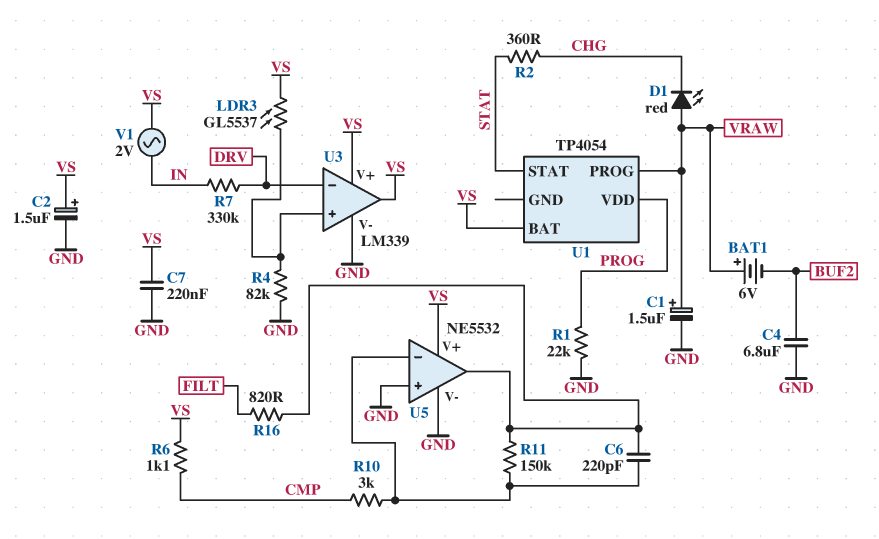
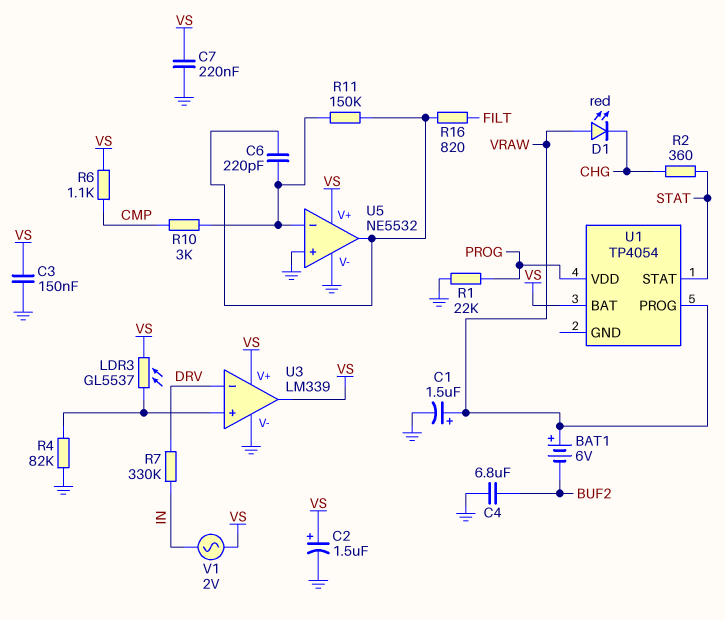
C3: none -> 150nF (GND, VS)

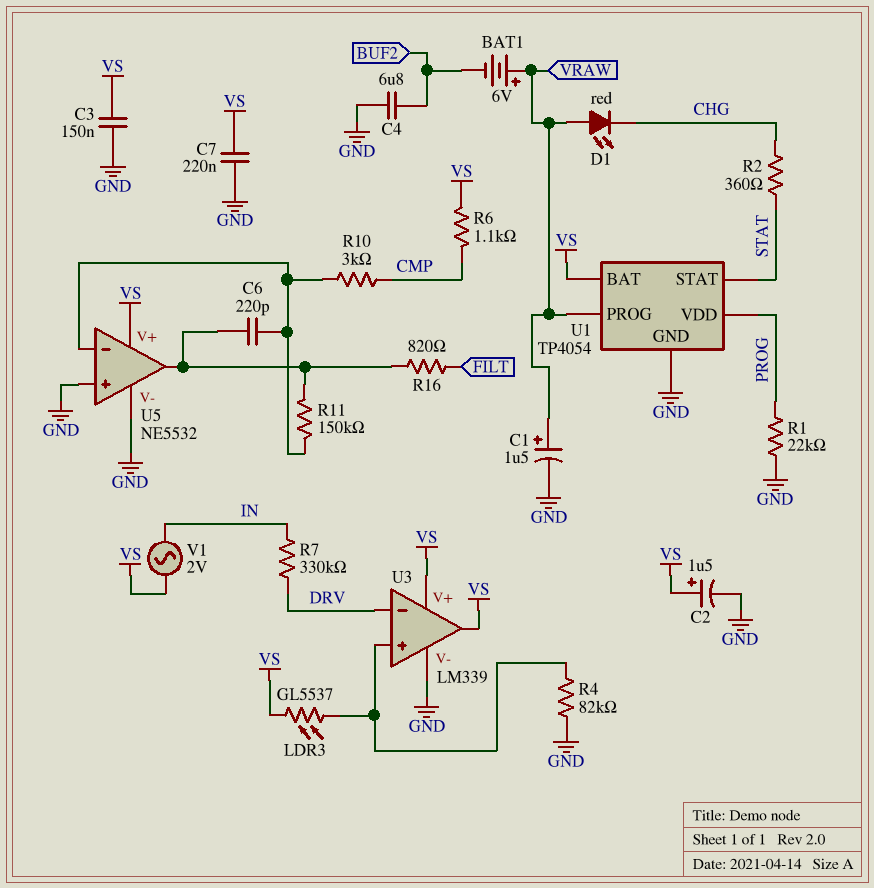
U1 pin GND: none -> GND

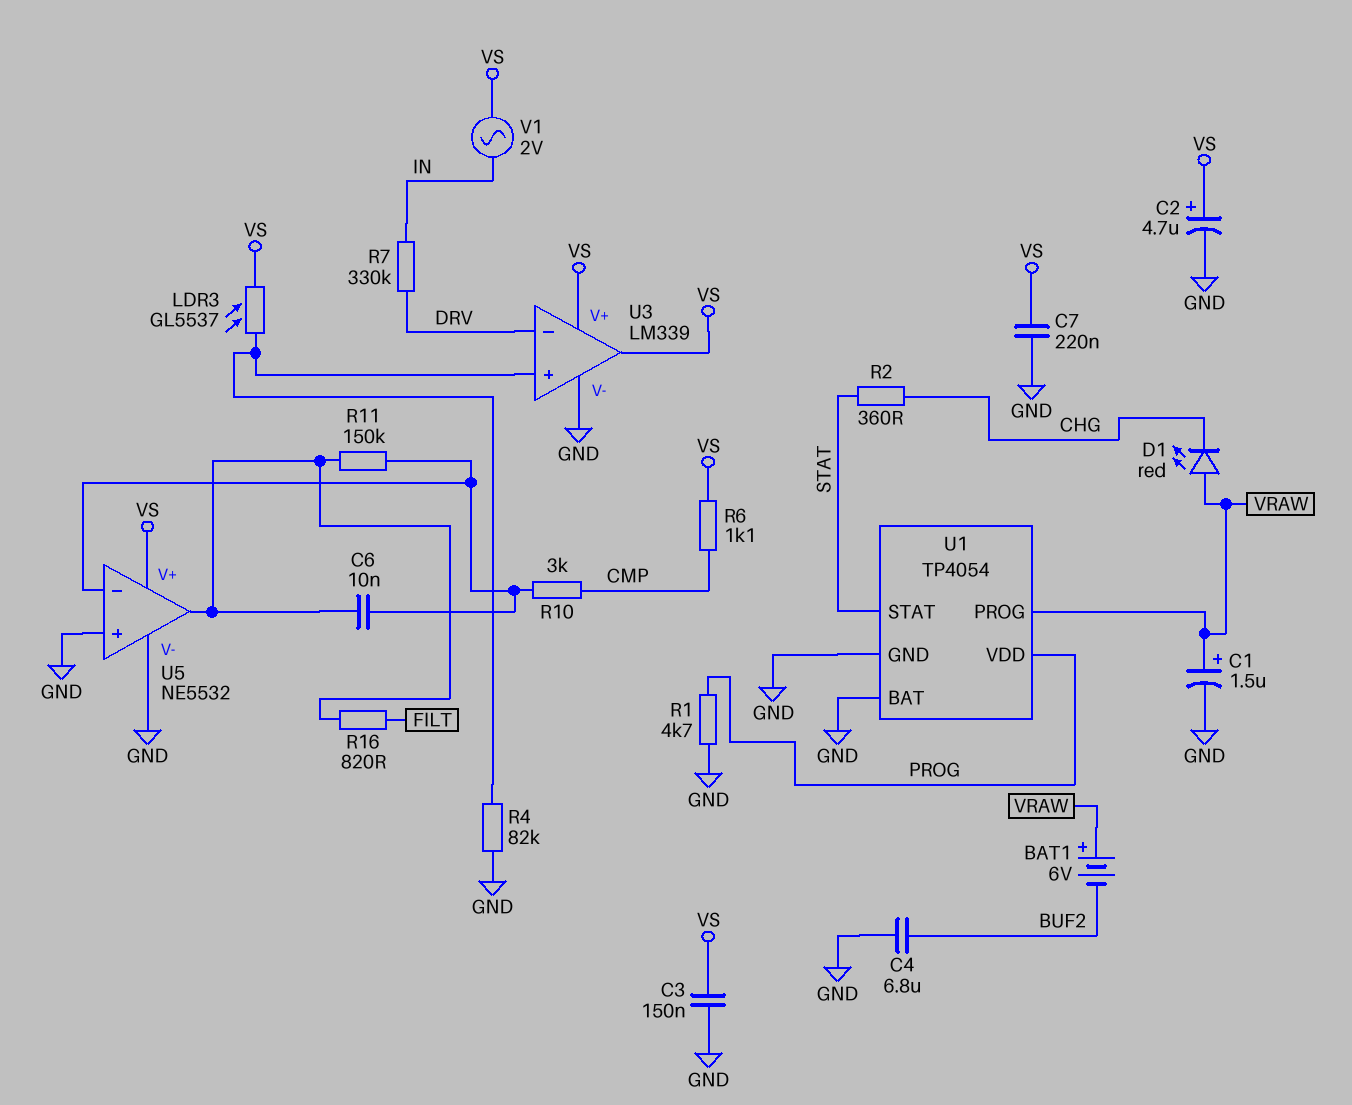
C2: 1.5uF (plus VS, minus GND) -> 4.7uF (plus VS, minus GND)
C6: 220pF (U5/in-, U5/out) -> 10nF (U5/in-, U5/out)
R1: 22k (GND, PROG) -> 4.7k (GND, PROG)
U1 pin BAT: VS -> GND

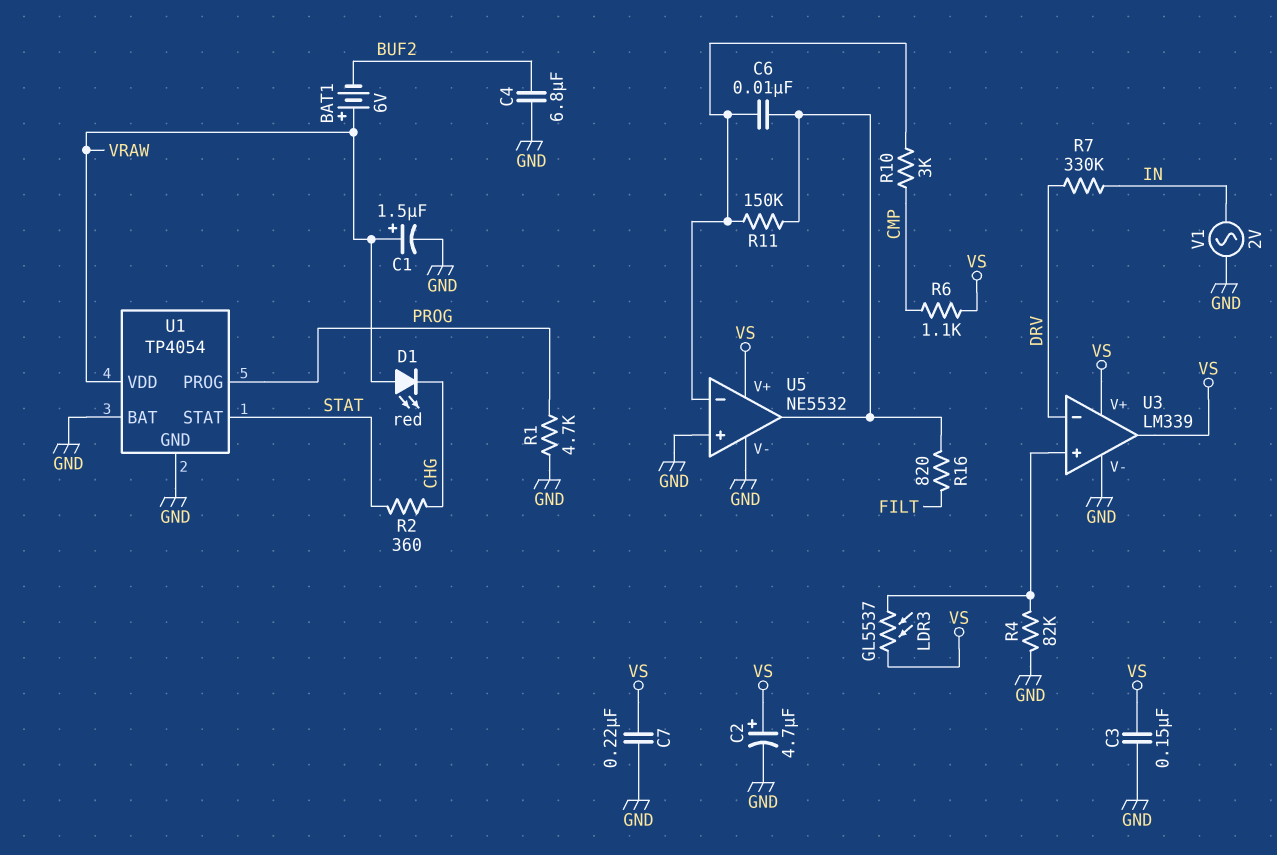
U1 pin PROG: VRAW -> PROG
U1 pin VDD: PROG -> VRAW
V1: AC 2V (IN, VS) -> AC 2V (GND, IN)

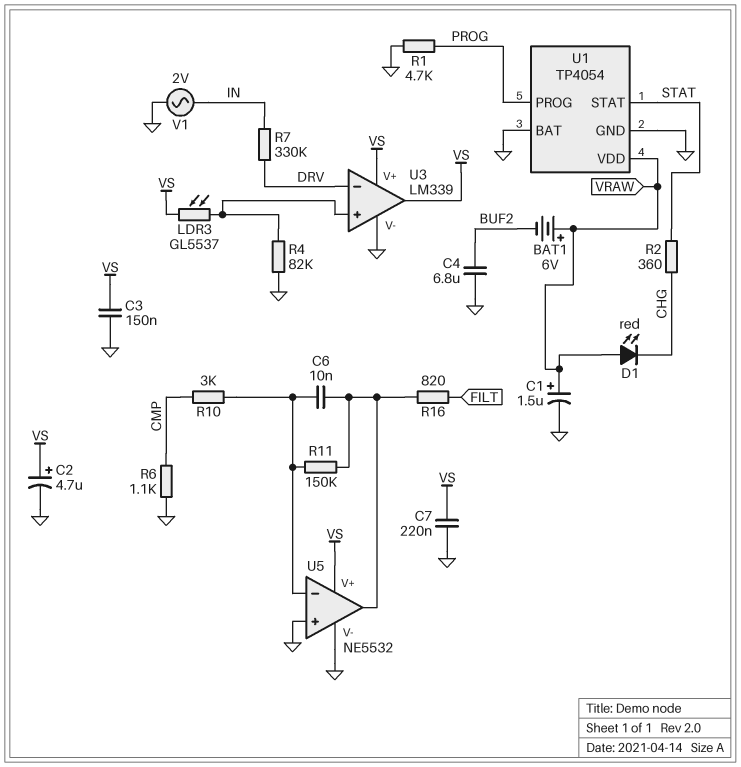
R6: 1.1k (CMP, VS) -> 1.1k (CMP, GND)

